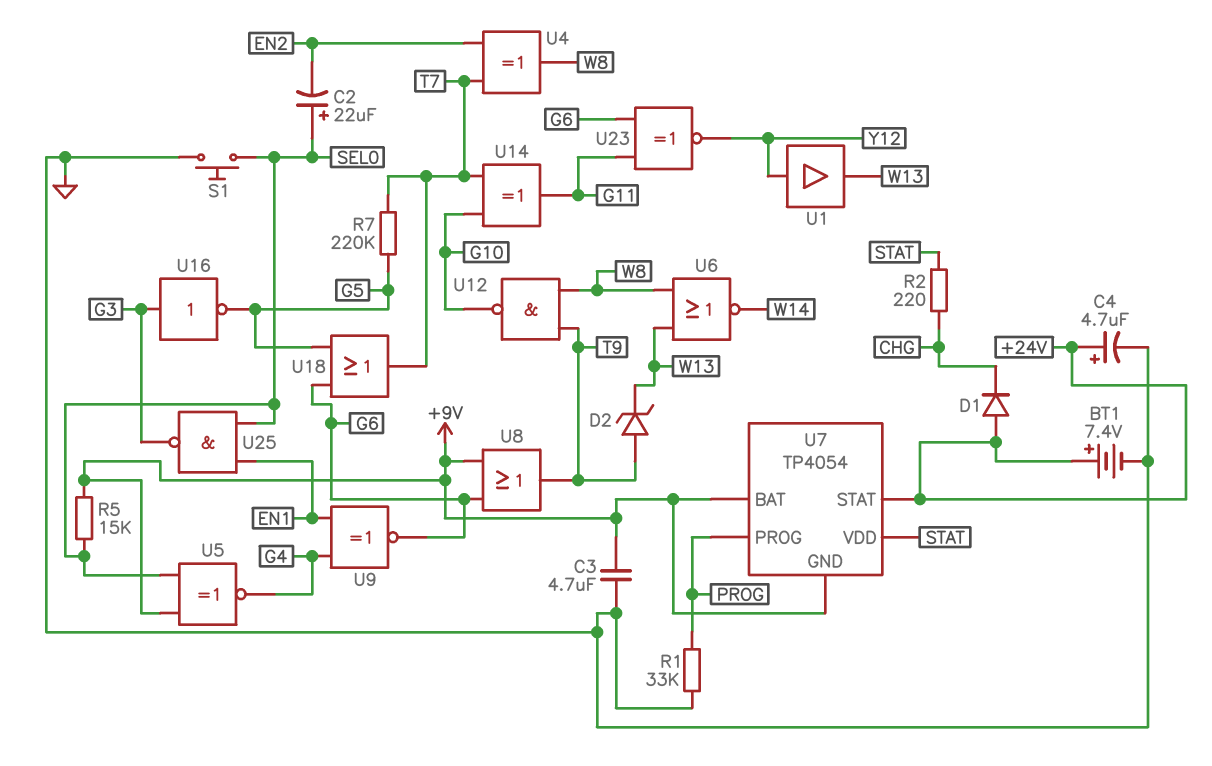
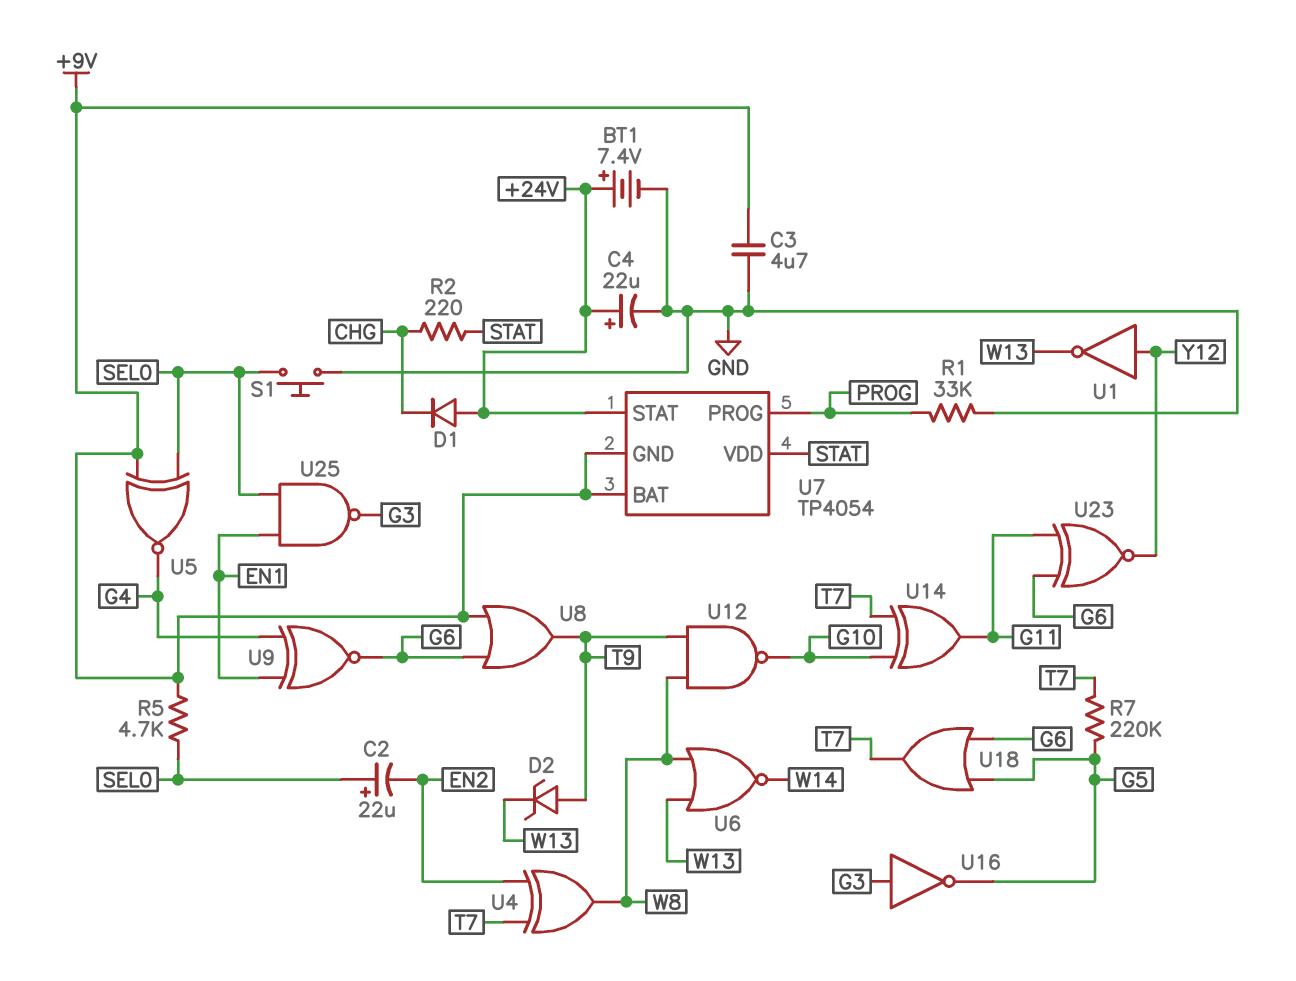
C4: 4.7uF (plus +24V, minus GND) -> 22uF (plus +24V, minus GND)
R5: 15k (+9V, SEL0) -> 4.7k (+9V, SEL0)
U1: buffer (in Y12, out W13) -> NOT (in Y12, out W13)

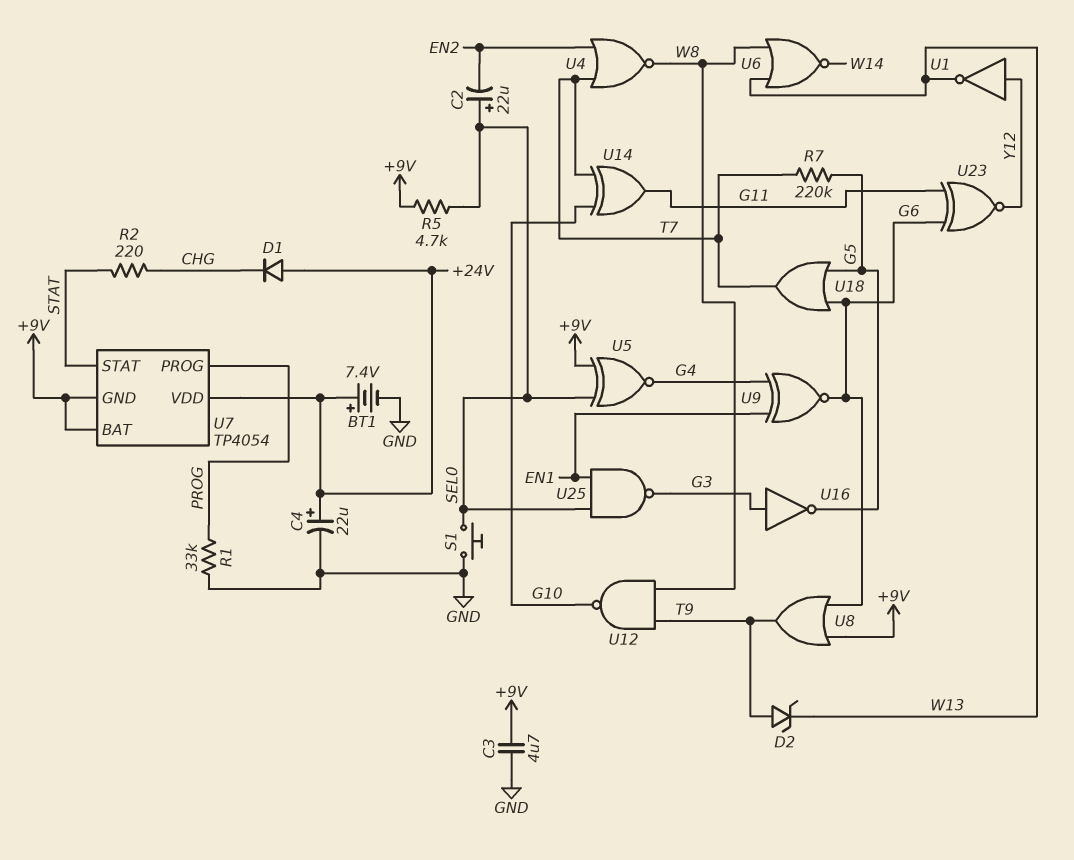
U4: XOR (in EN2, in T7, out W8) -> NOR (in EN2, in T7, out W8)
U7 pin STAT: +24V -> STAT
U7 pin VDD: STAT -> +24V

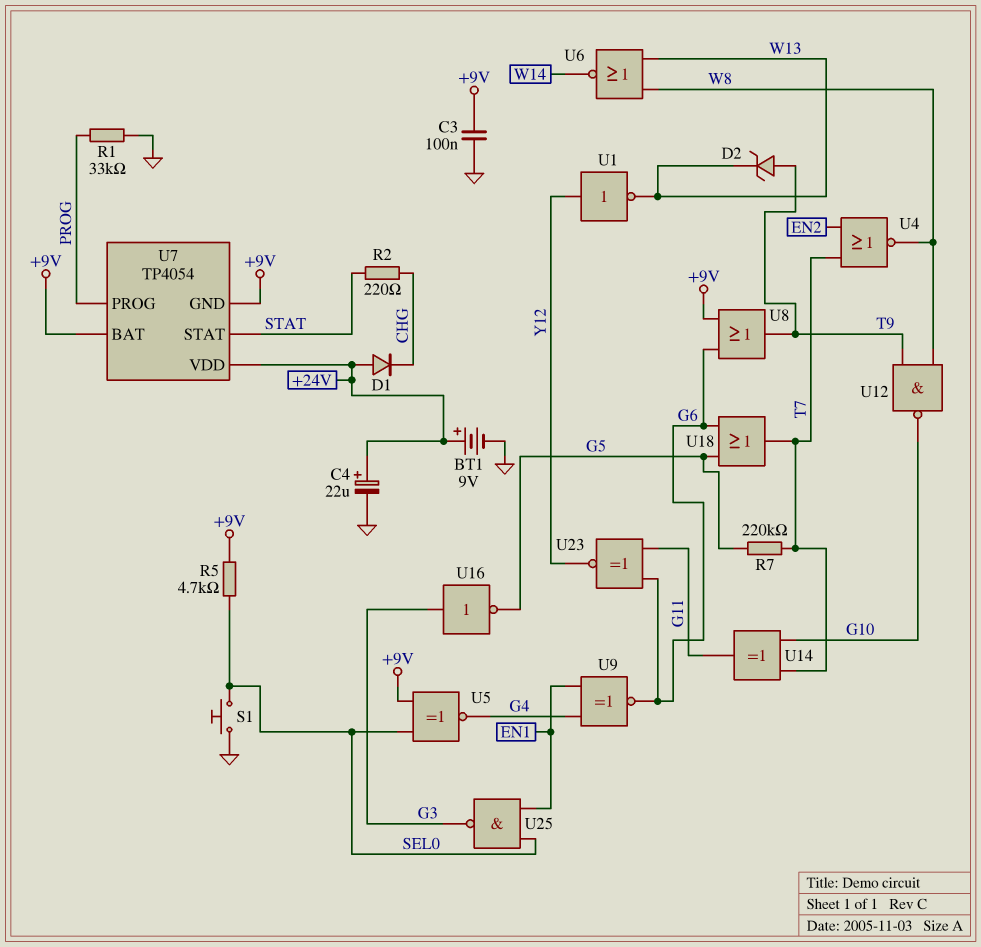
BT1: 7.4V (plus +24V, minus GND) -> 9V (plus +24V, minus GND)
C2: 22uF (plus SEL0, minus EN2) -> none
C3: 4.7uF (+9V, GND) -> 100nF (+9V, GND)

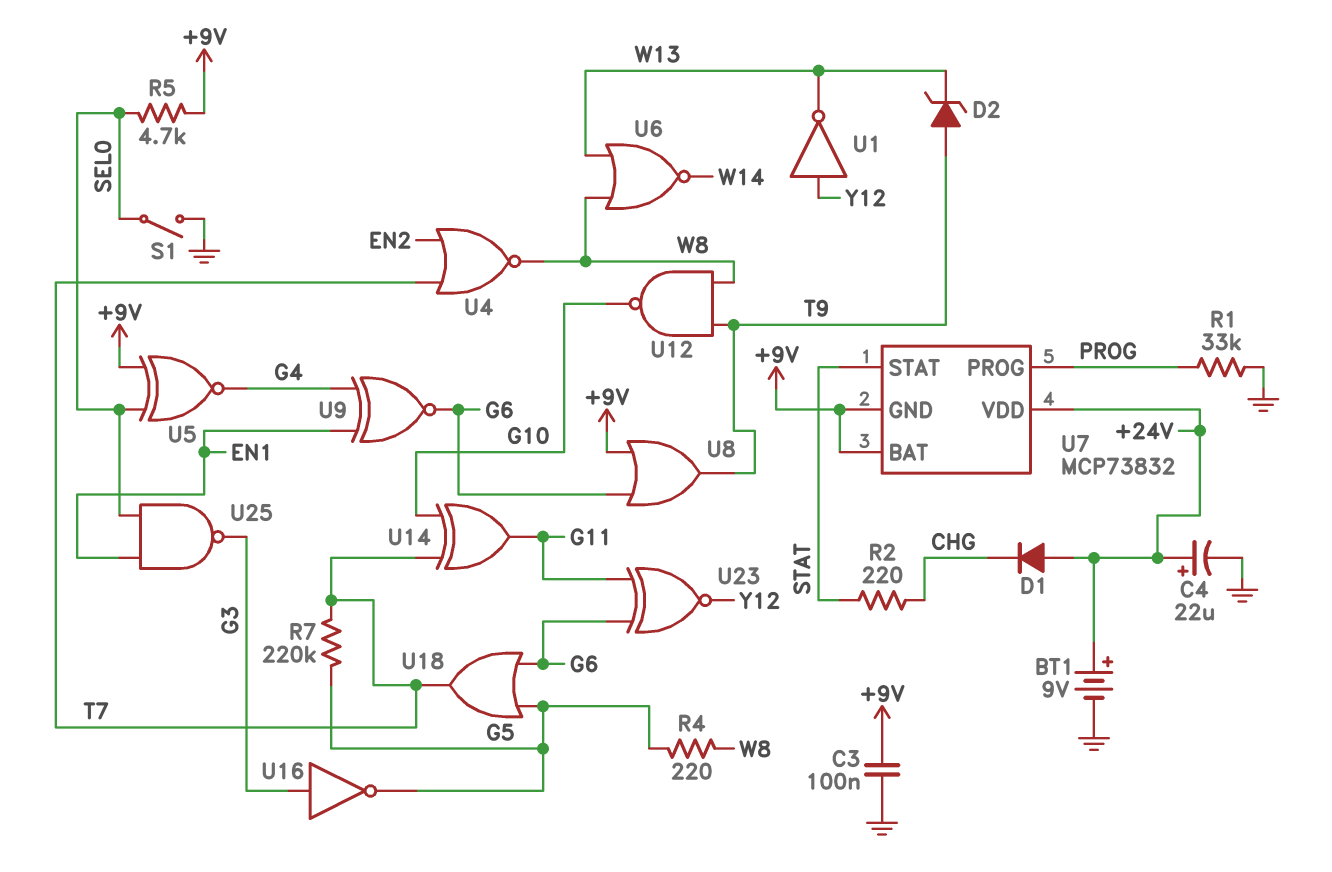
R4: none -> 220 (G5, W8)
S1: button (GND, SEL0) -> switch (GND, SEL0)
U7: TP4054 -> MCP73832

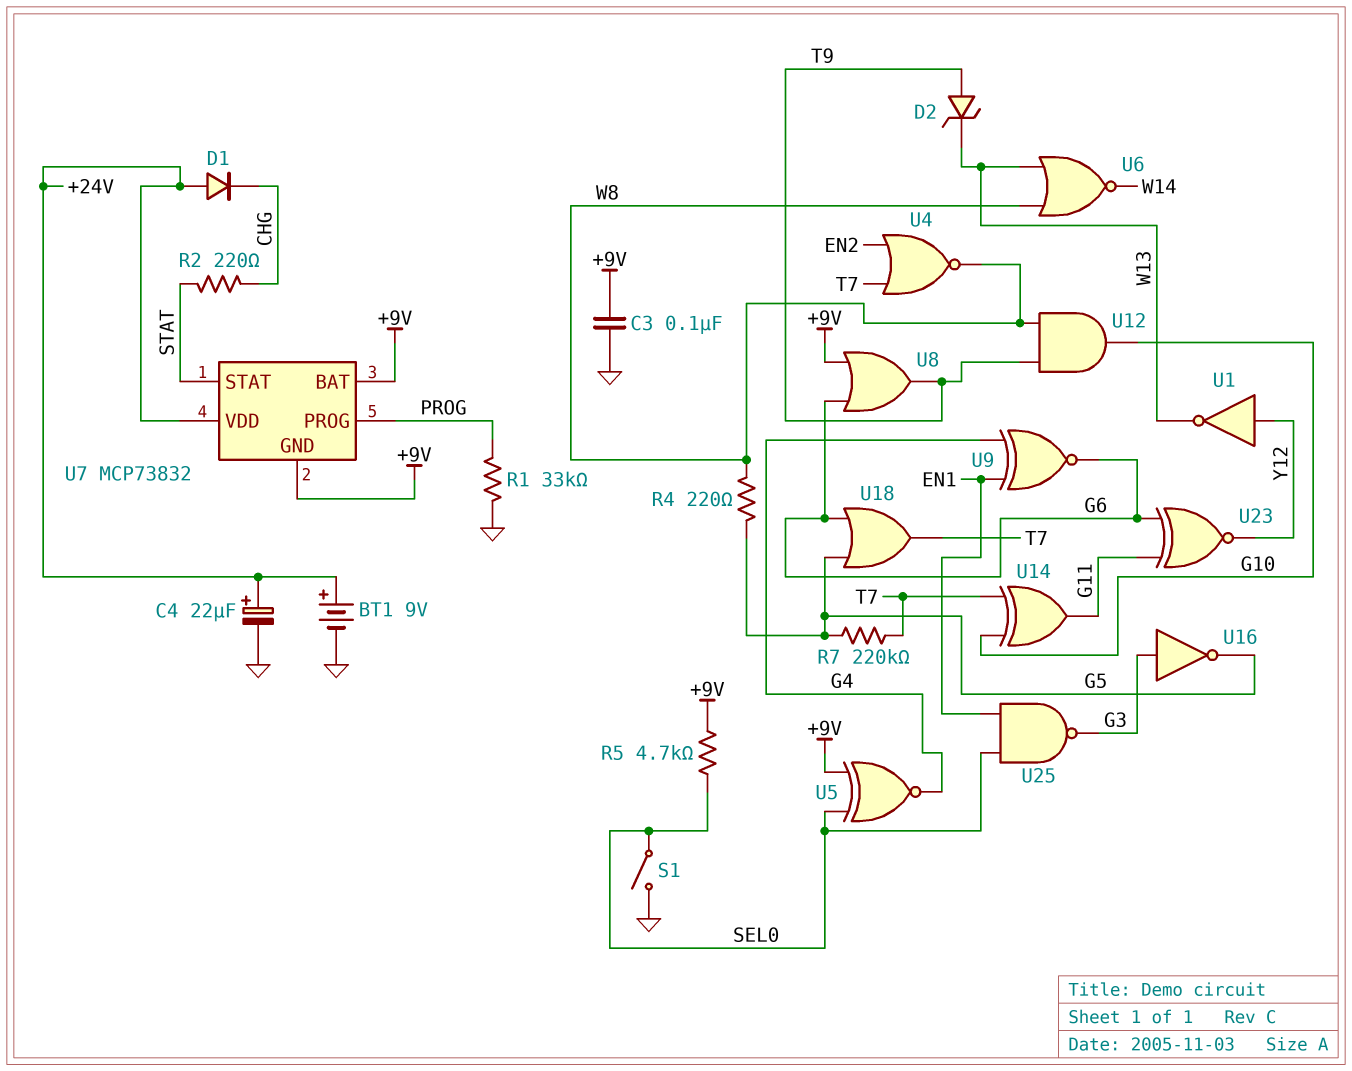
U12: NAND (in T9, in W8, out G10) -> AND (in T9, in W8, out G10)

